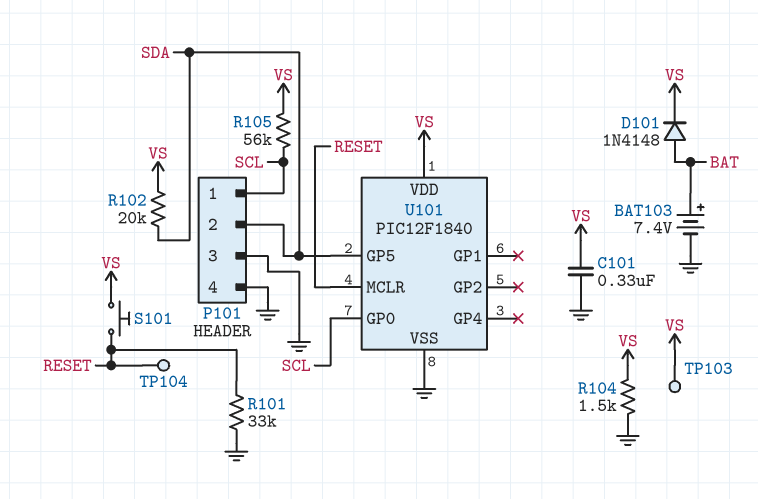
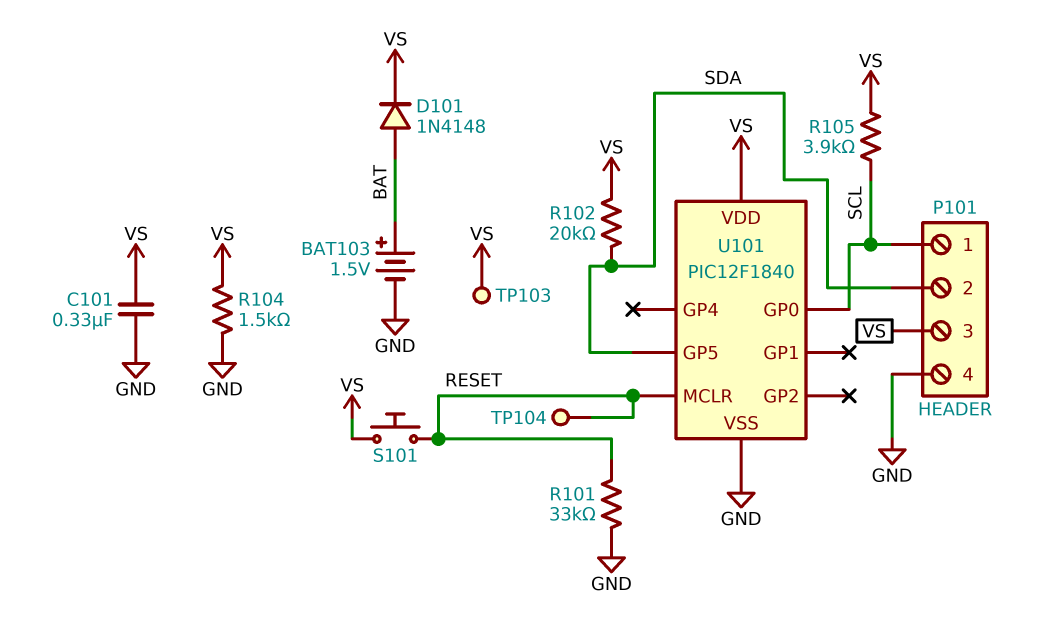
BAT103: 7.4V (plus BAT, minus GND) -> 1.5V (plus BAT, minus GND)
P101 pin 3: GND -> VS
R105: 56k (SCL, VS) -> 3.9k (SCL, VS)

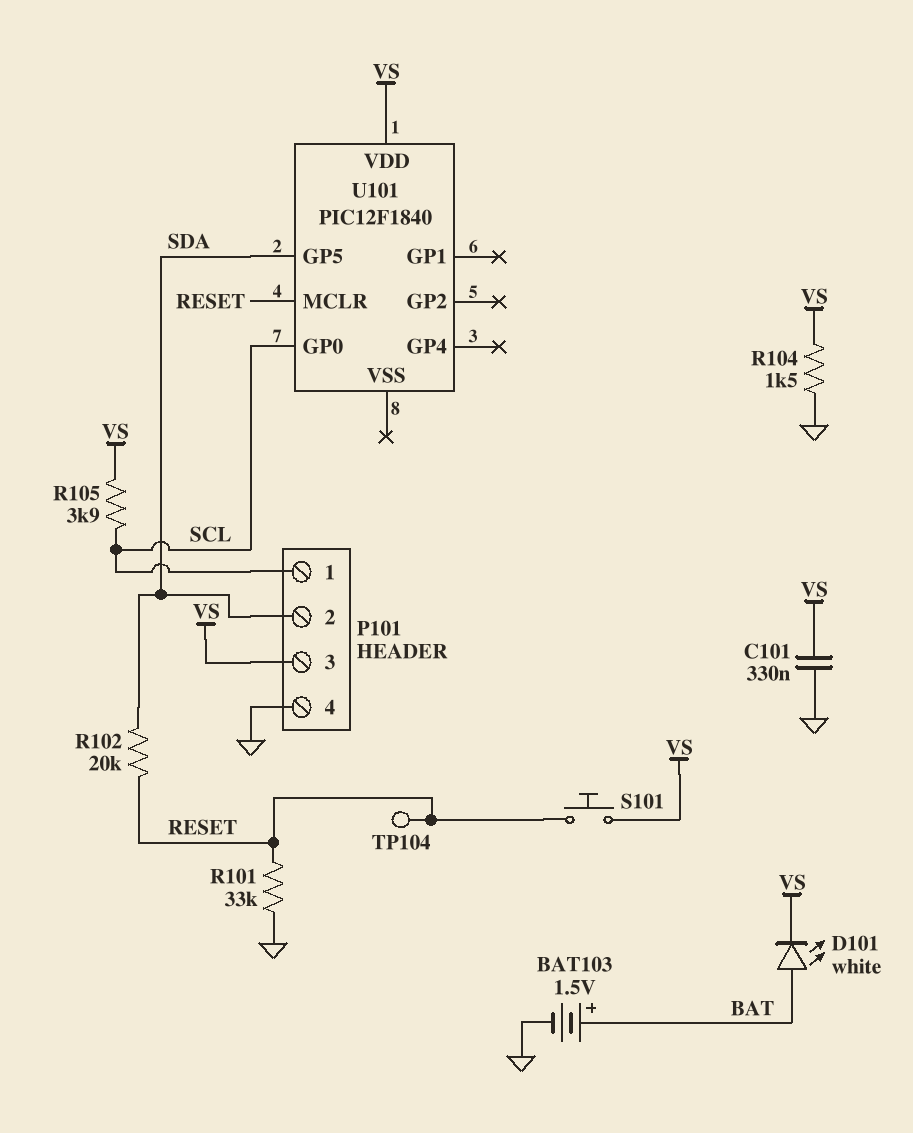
D101: diode 1N4148 (A BAT, K VS) -> LED white (A BAT, K VS)
R102: 20k (SDA, VS) -> 20k (RESET, SDA)
TP103: test point (VS) -> none
U101 pin VSS: GND -> none

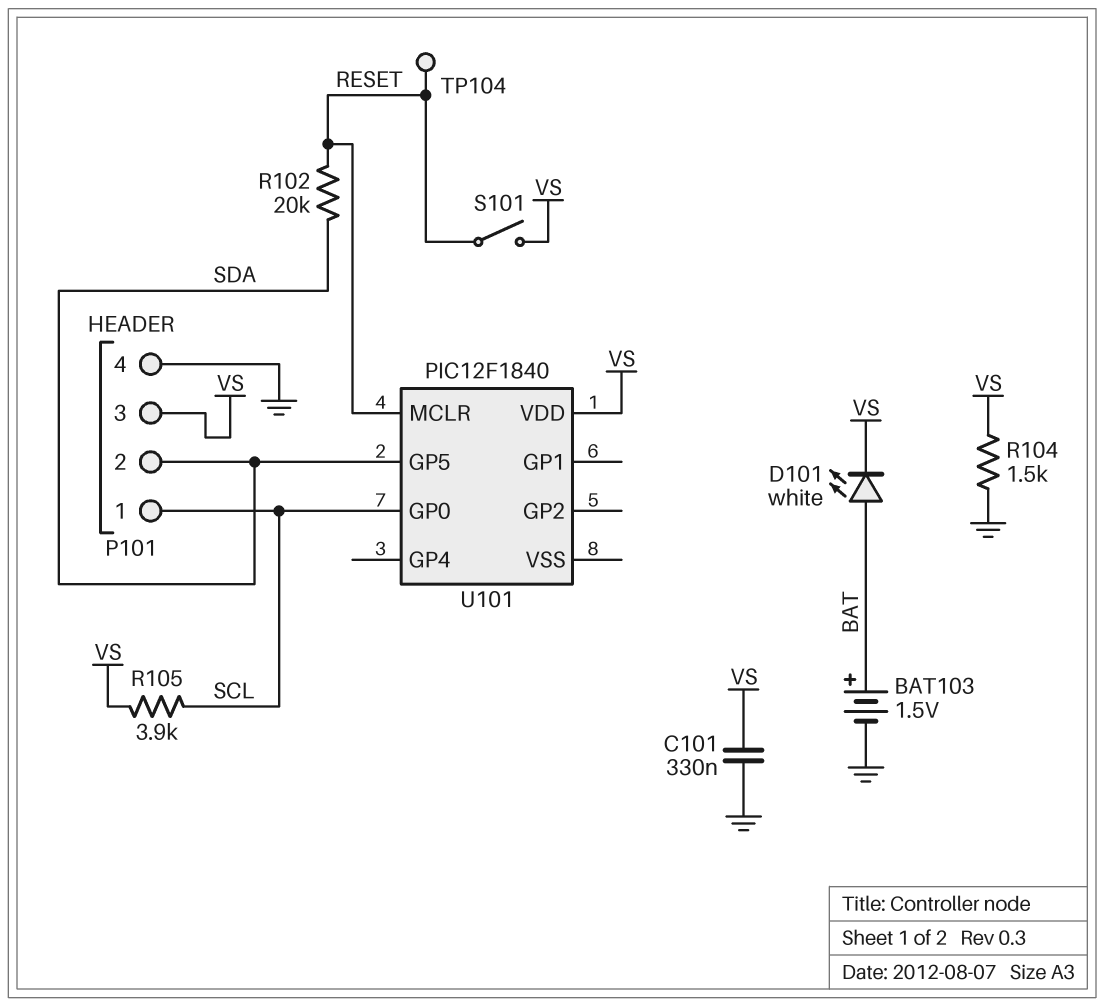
R101: 33k (GND, RESET) -> none
S101: button (RESET, VS) -> switch (RESET, VS)

